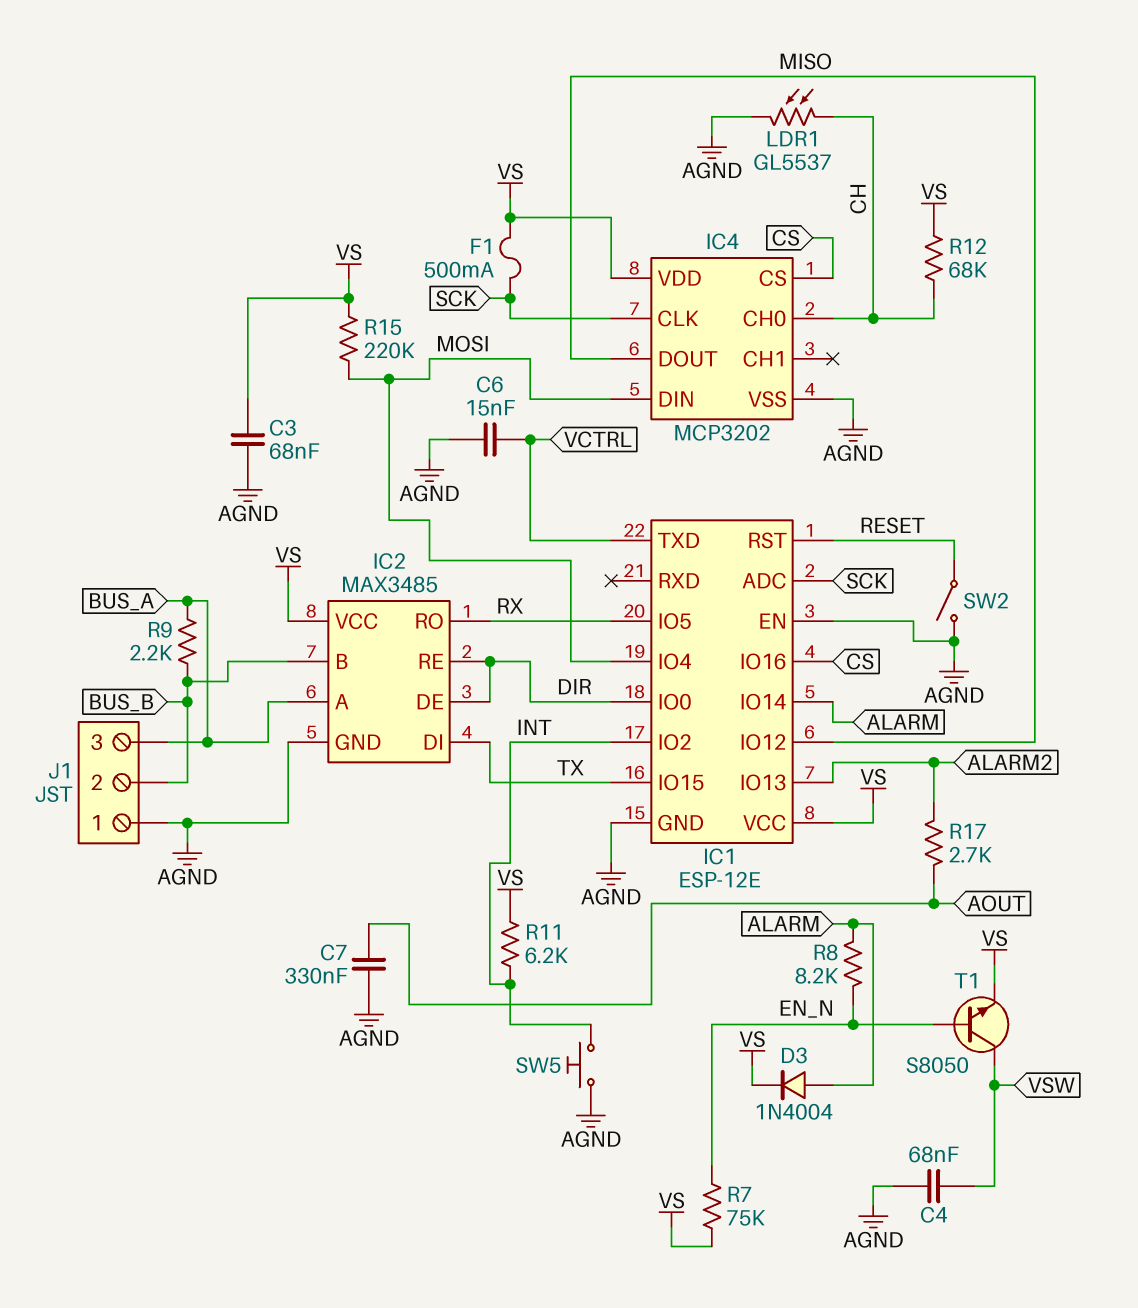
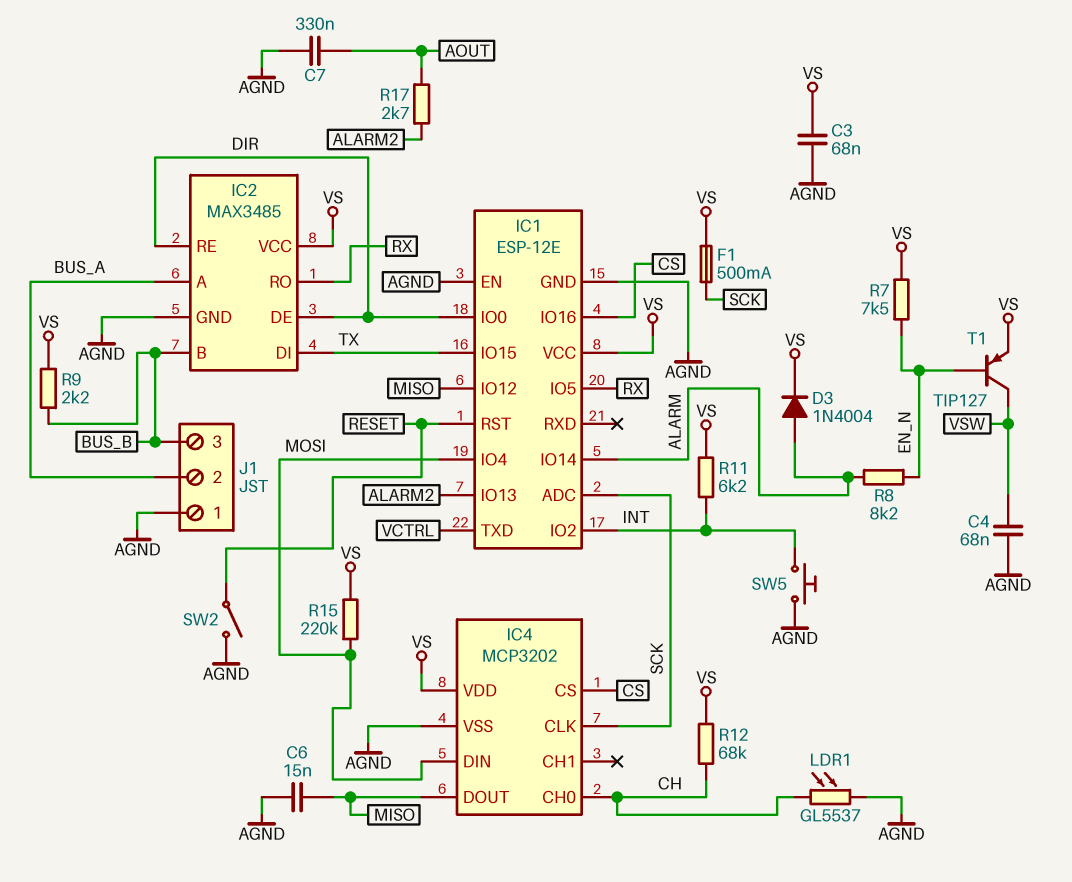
C6: 15nF (AGND, VCTRL) -> 15nF (AGND, MISO)
J1 pin 2: BUS_B -> BUS_A
J1 pin 3: BUS_A -> BUS_B
R7: 75k (EN_N, VS) -> 7.5k (EN_N, VS)
R9: 2.2k (BUS_A, BUS_B) -> 2.2k (BUS_B, VS)
T1: NPN S8050 (B EN_N, C VSW, E VS) -> PNP TIP127 (B EN_N, C VSW, E VS)

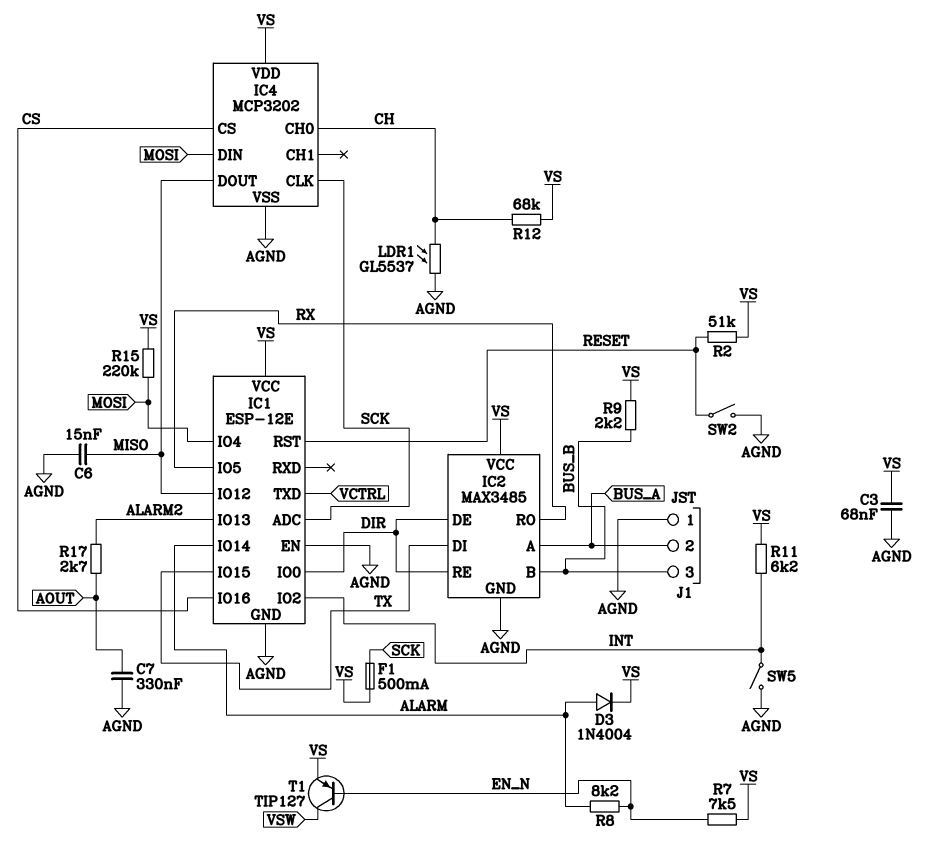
C4: 68nF (AGND, VSW) -> none
R2: none -> 51k (RESET, VS)
SW5: button (AGND, INT) -> switch (AGND, INT)

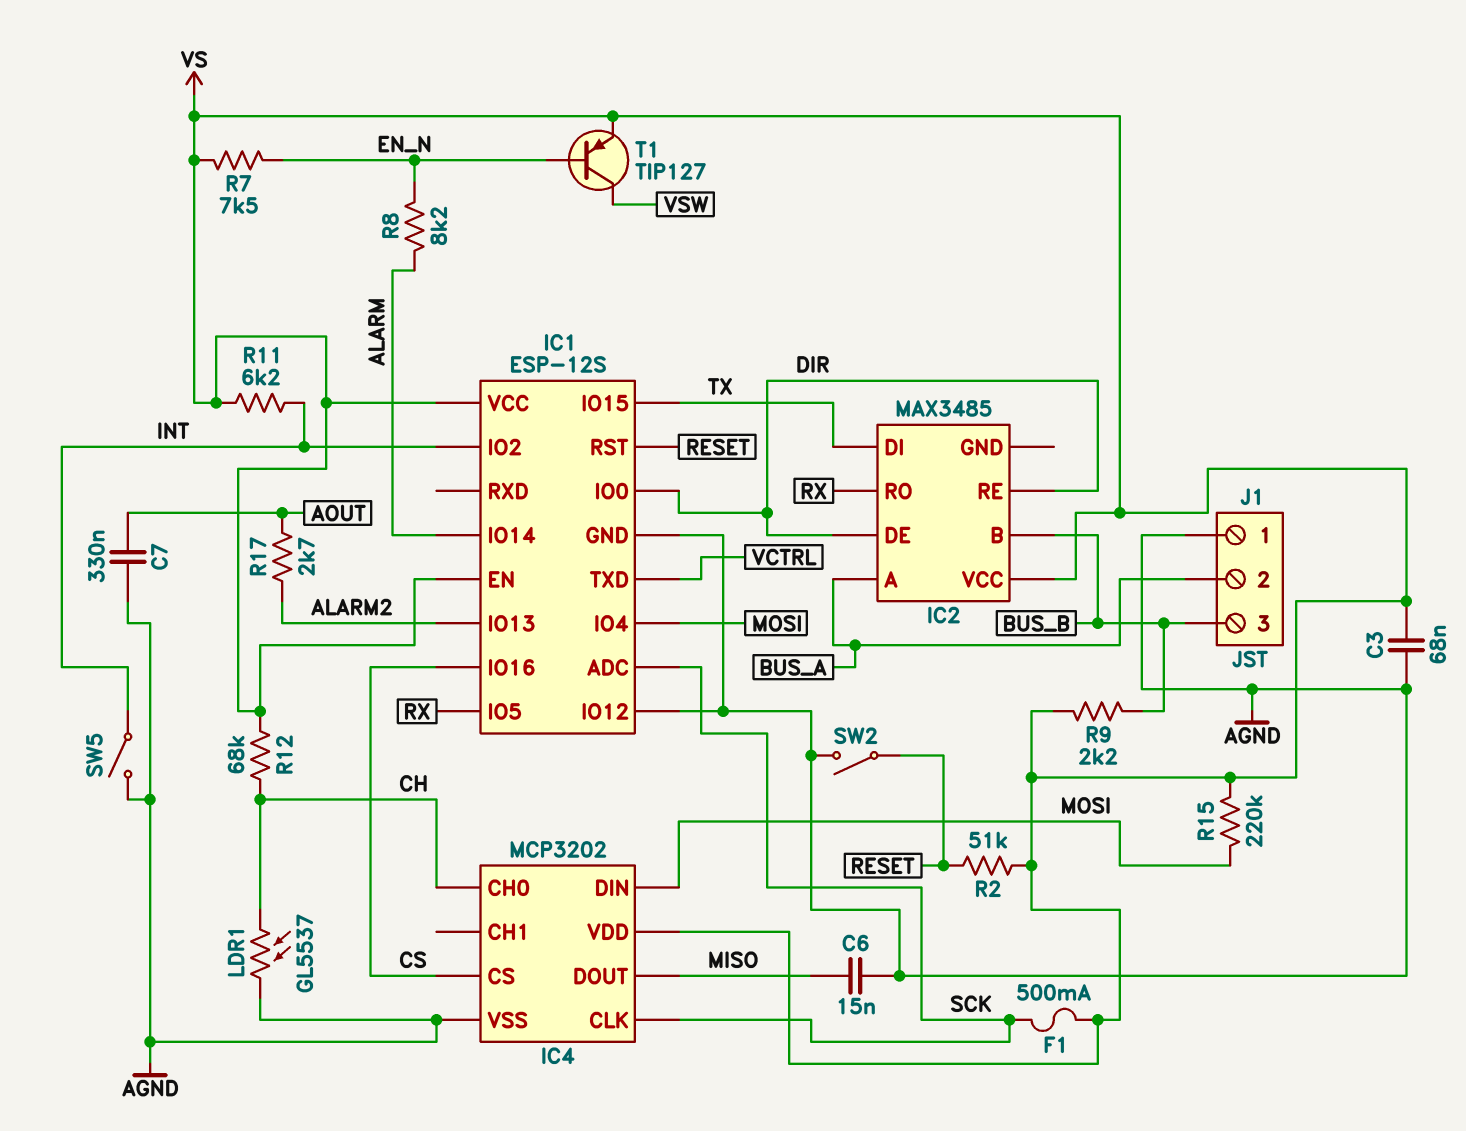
D3: diode 1N4004 (A ALARM, K VS) -> none
IC1: ESP-12E -> ESP-12S
IC1 pin EN: AGND -> VS
IC1 pin IO12: MISO -> AGND
IC2 pin GND: AGND -> none

